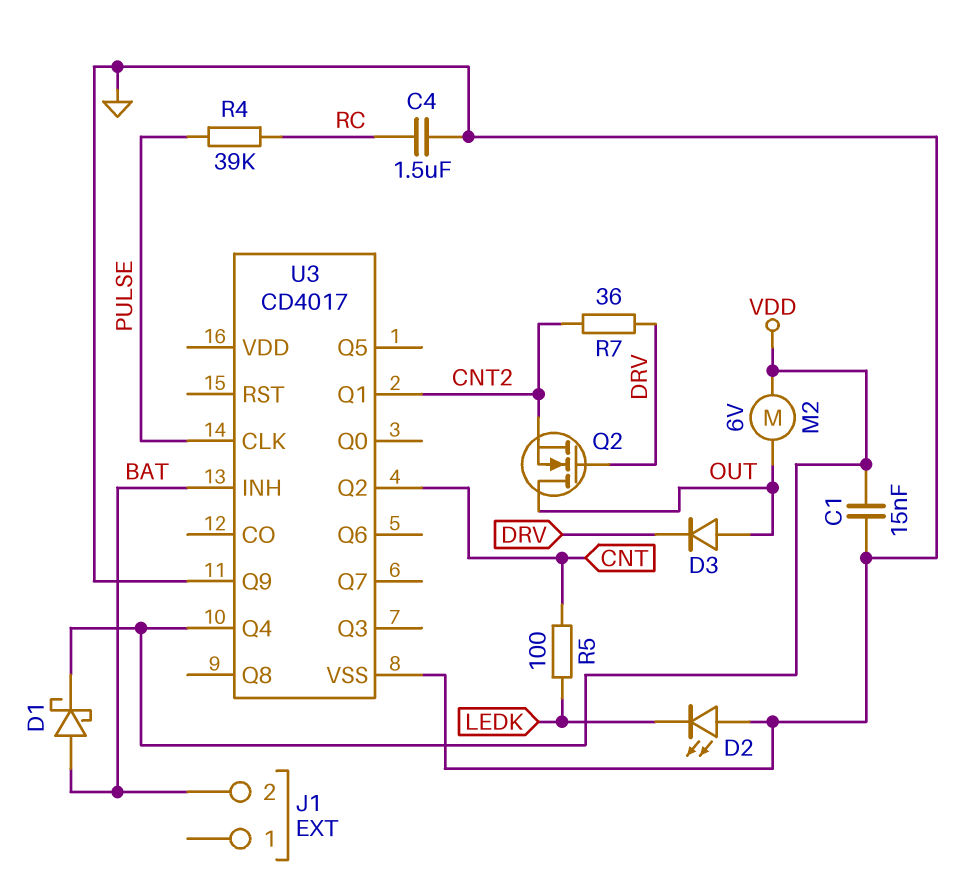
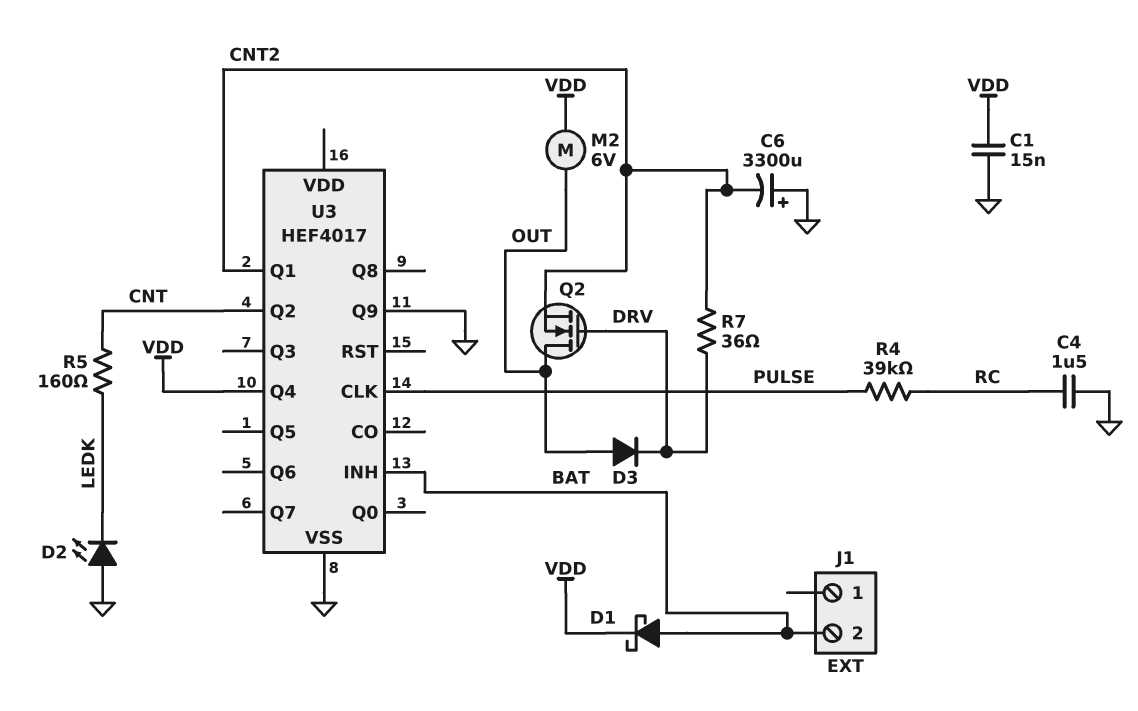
C6: none -> 3300uF (plus GND, minus CNT2)
R5: 100 (CNT, LEDK) -> 160 (CNT, LEDK)
U3: CD4017 -> HEF4017

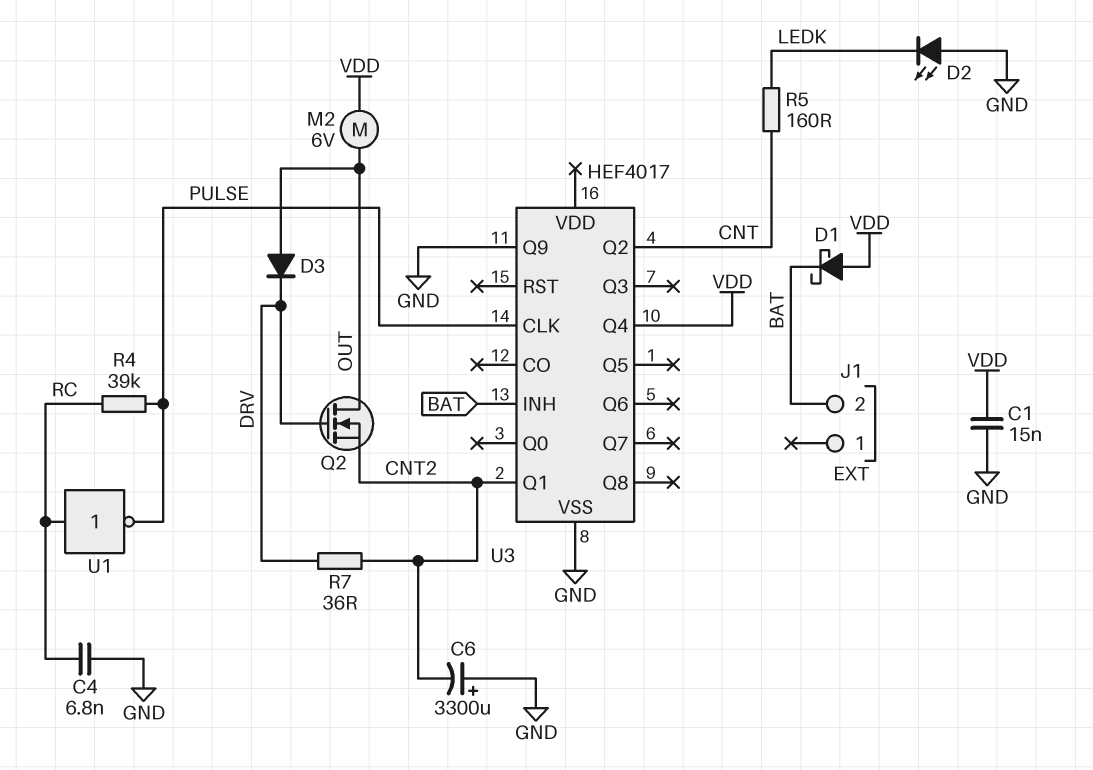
C4: 1.5uF (GND, RC) -> 6.8nF (GND, RC)
D1: schottky (A BAT, K VDD) -> schottky (A VDD, K BAT)
U1: none -> NOT (in RC, out PULSE)

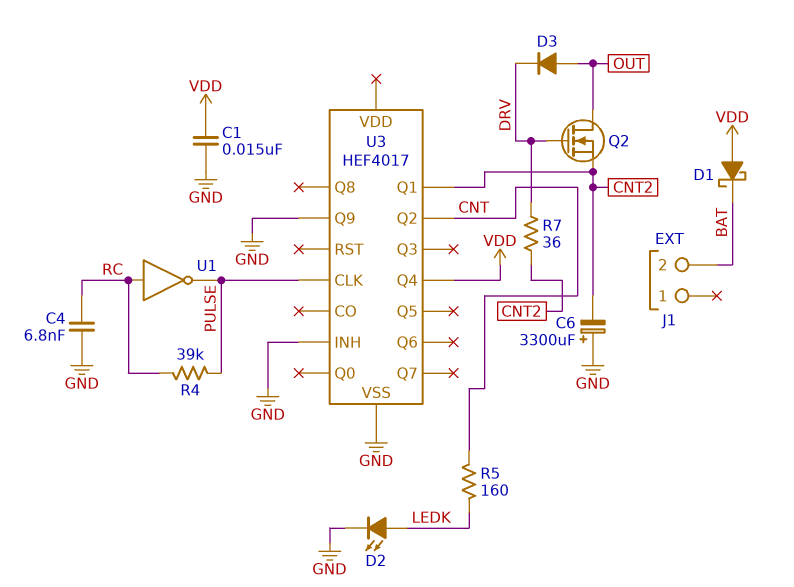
D2: LED (A GND, K LEDK) -> LED (A LEDK, K GND)
M2: motor 6V (OUT, VDD) -> none
U3 pin INH: BAT -> GND

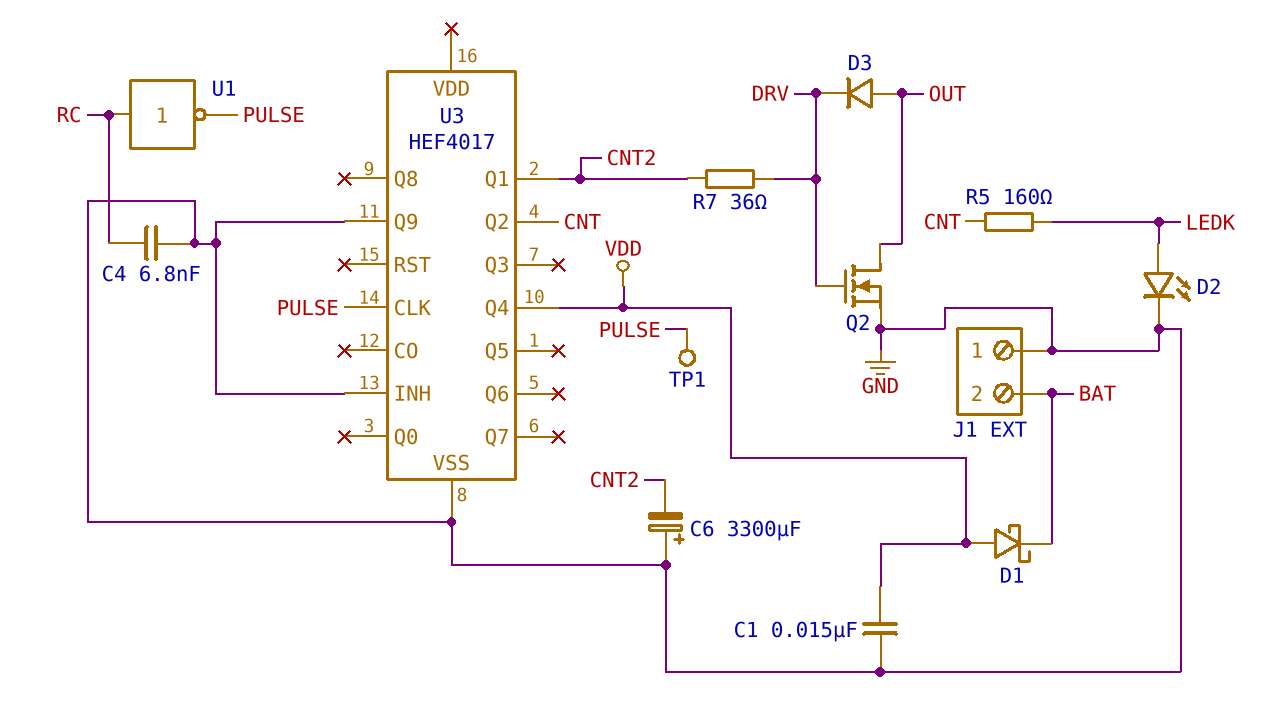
J1 pin 1: none -> GND
Q2: NMOS (G DRV, D OUT, S CNT2) -> NMOS (G DRV, D OUT, S GND)
R4: 39k (PULSE, RC) -> none
TP1: none -> test point (PULSE)

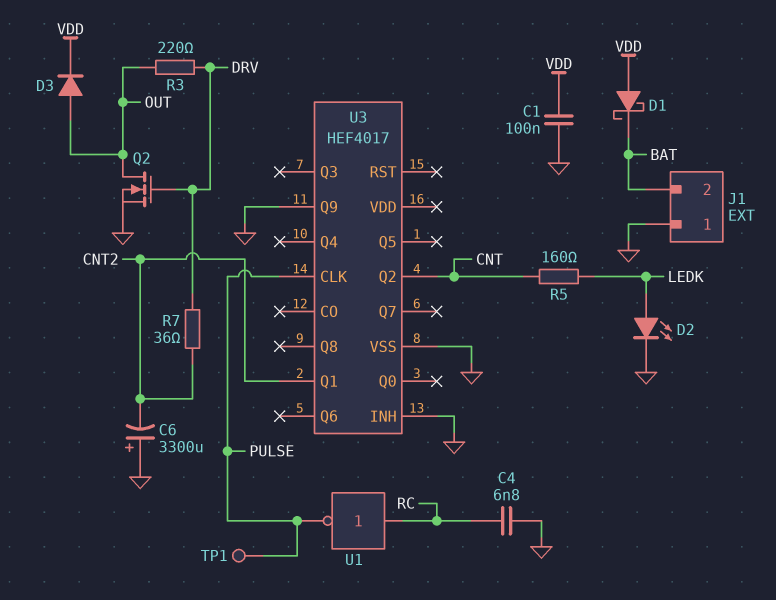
C1: 15nF (GND, VDD) -> 100nF (GND, VDD)
D3: diode (A OUT, K DRV) -> diode (A OUT, K VDD)
R3: none -> 220 (DRV, OUT)
U3 pin Q4: VDD -> none

